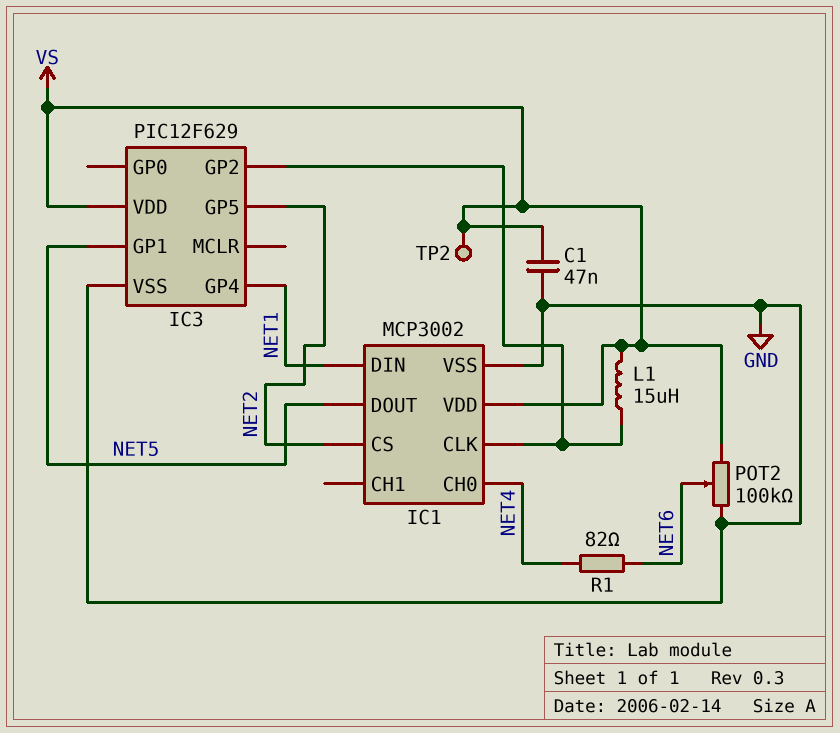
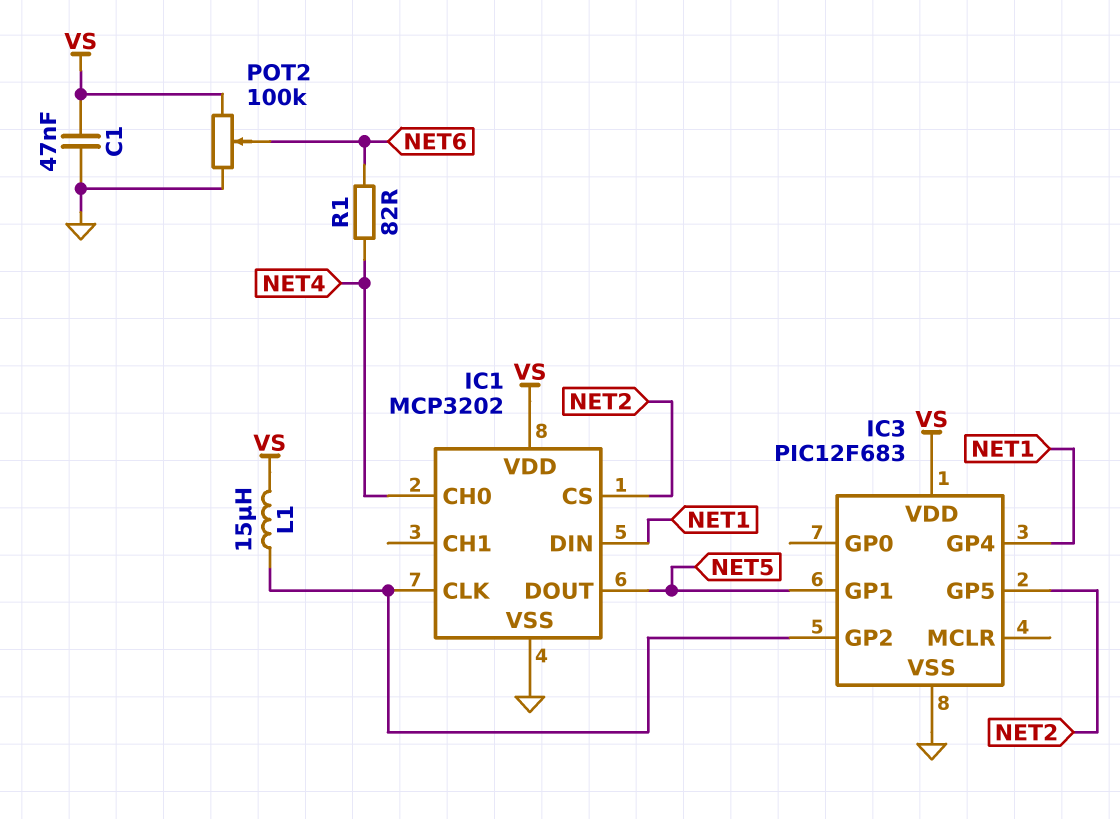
IC1: MCP3002 -> MCP3202
IC3: PIC12F629 -> PIC12F683
TP2: test point (VS) -> none

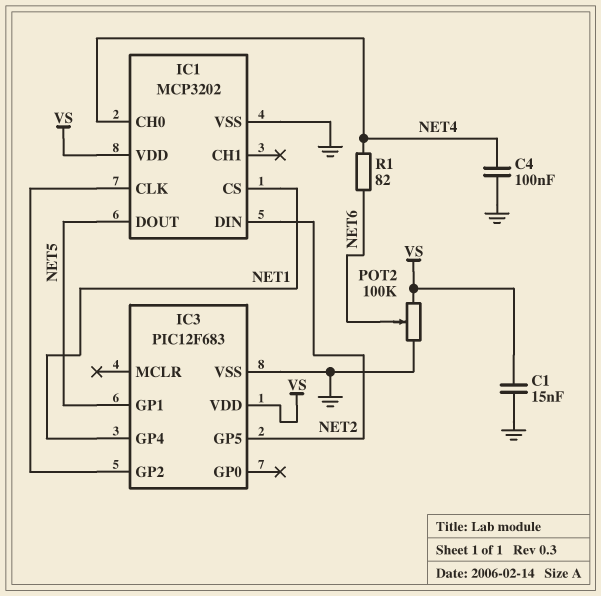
C1: 47nF (GND, VS) -> 15nF (GND, VS)
C4: none -> 100nF (GND, NET4)
IC1 pin CS: NET2 -> NET1
IC1 pin DIN: NET1 -> NET2
L1: 15uH (IC1/CLK, VS) -> none

